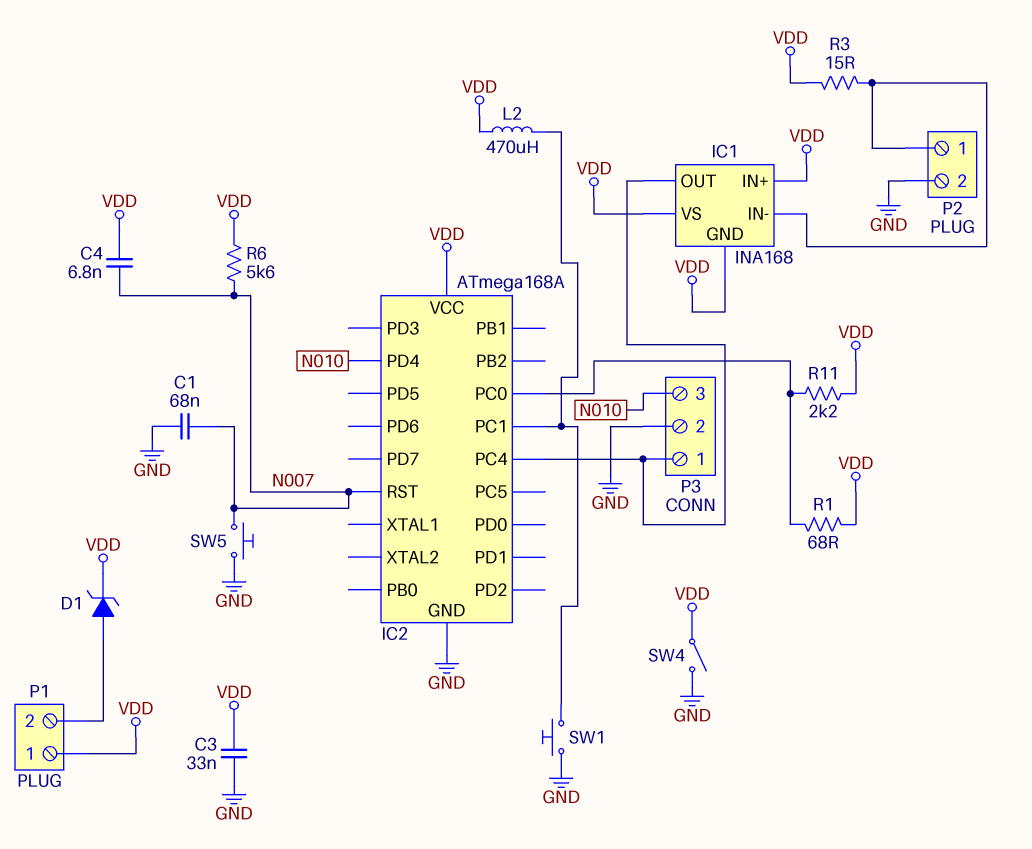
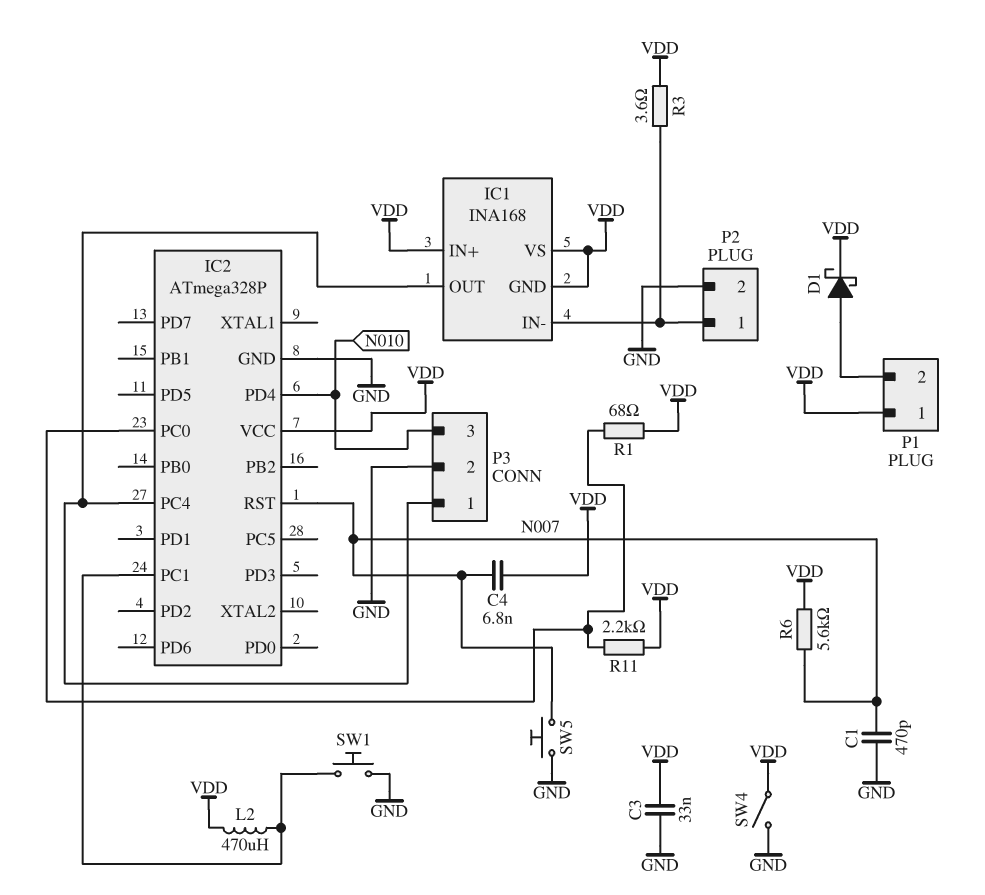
C1: 68nF (GND, N007) -> 470pF (GND, N007)
D1: zener (A P1/2, K VDD) -> schottky (A P1/2, K VDD)
IC2: ATmega168A -> ATmega328P
R3: 15 (IC1/IN-, VDD) -> 3.6 (IC1/IN-, VDD)

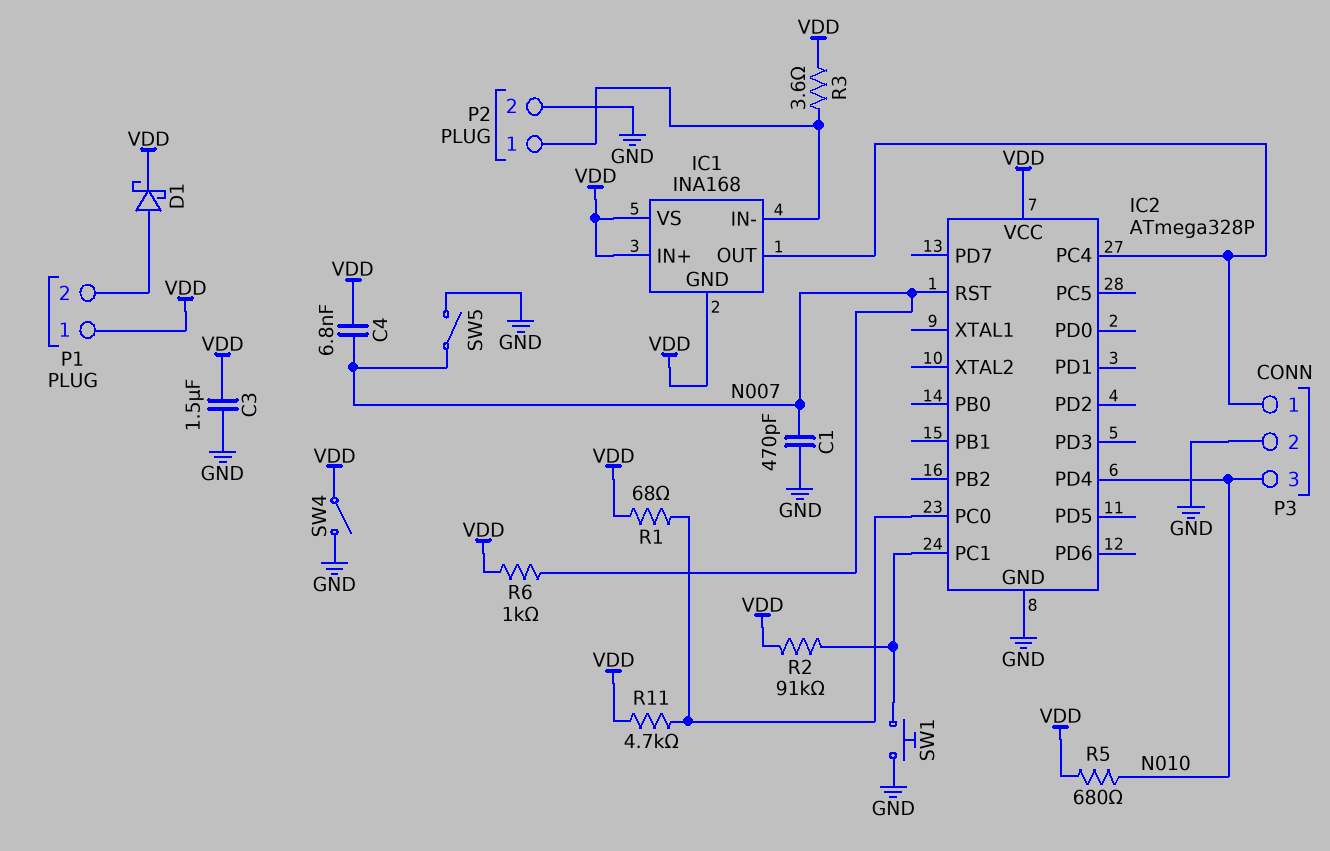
C3: 33nF (GND, VDD) -> 1.5uF (GND, VDD)
L2: 470uH (IC2/PC1, VDD) -> none
R2: none -> 91k (IC2/PC1, VDD)
R5: none -> 680 (N010, VDD)
R6: 5.6k (N007, VDD) -> 1k (N007, VDD)
R11: 2.2k (IC2/PC0, VDD) -> 4.7k (IC2/PC0, VDD)
SW5: button (GND, N007) -> switch (GND, N007)

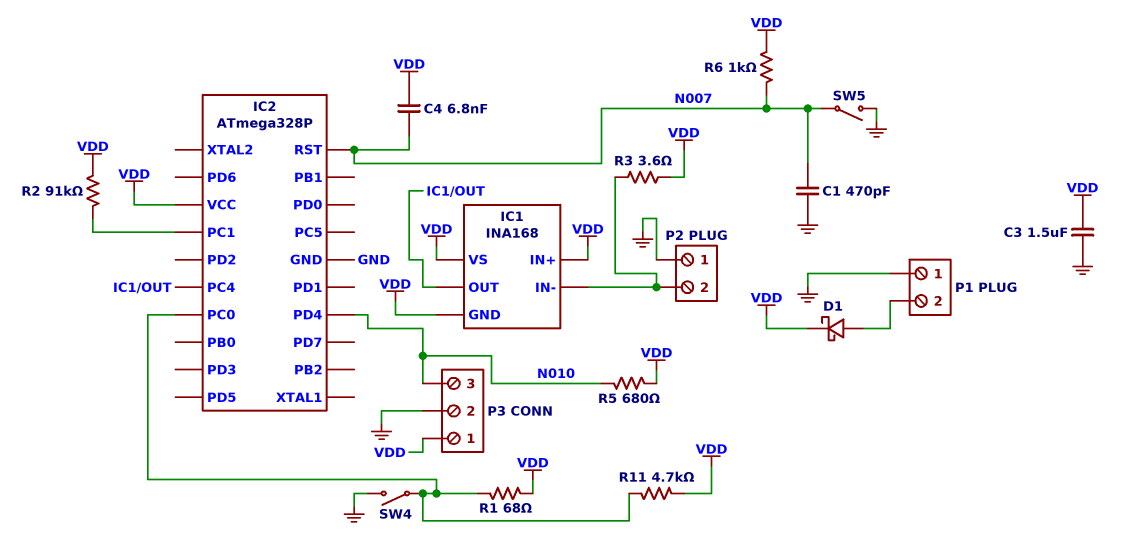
P1 pin 1: VDD -> GND
P2 pin 1: IC1/IN- -> GND
P2 pin 2: GND -> IC1/IN-
P3 pin 1: IC1/OUT -> VDD
SW1: button (GND, IC2/PC1) -> none
SW4: switch (GND, VDD) -> switch (GND, IC2/PC0)

